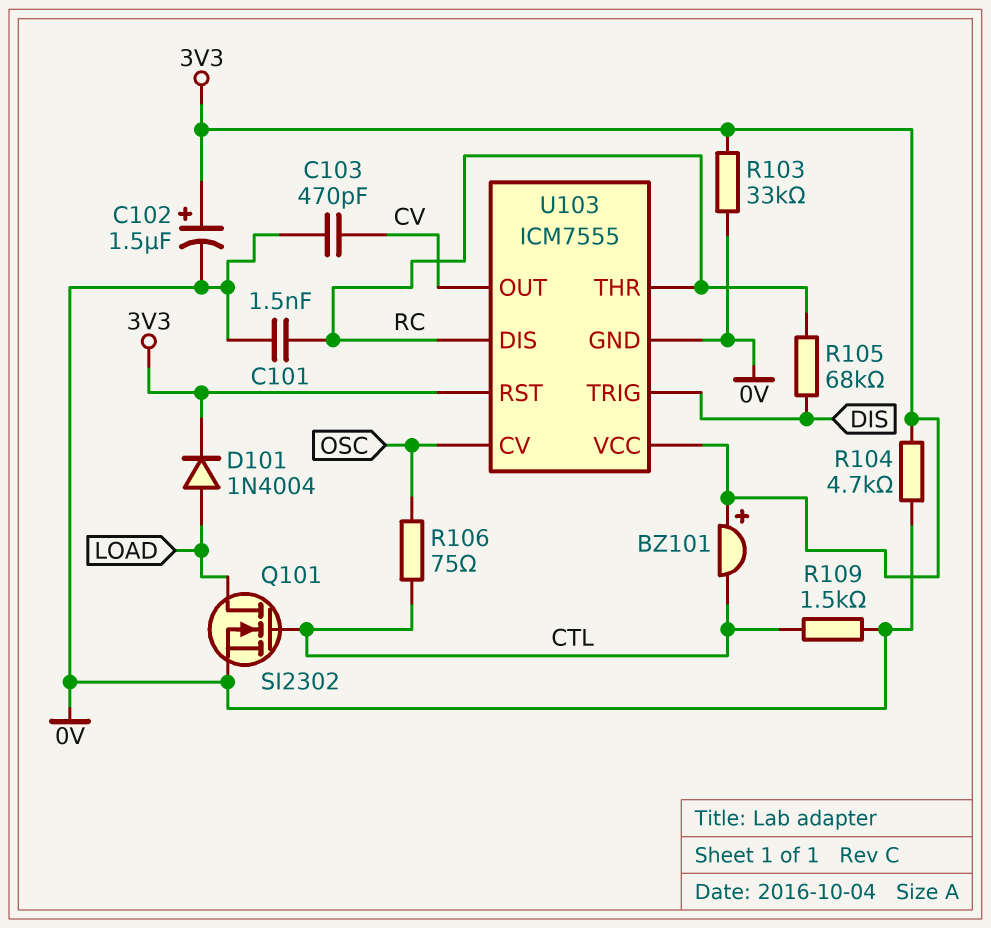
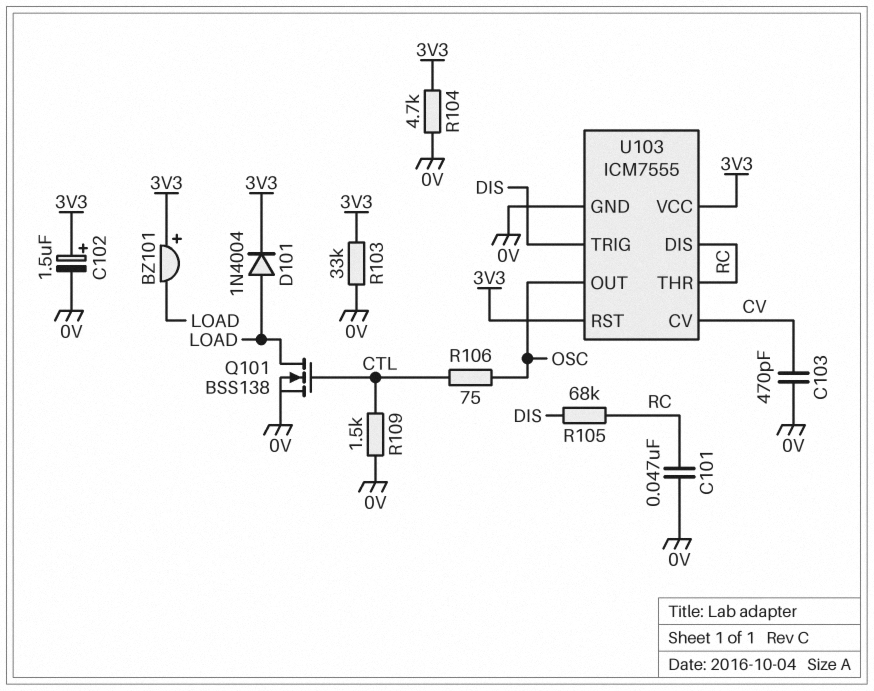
BZ101: buzzer (plus 3V3, minus CTL) -> buzzer (plus 3V3, minus LOAD)
C101: 1.5nF (0V, RC) -> 47nF (0V, RC)
Q101: NMOS SI2302 (G CTL, D LOAD, S 0V) -> NMOS BSS138 (G CTL, D LOAD, S 0V)
U103 pin CV: OSC -> CV
U103 pin OUT: CV -> OSC

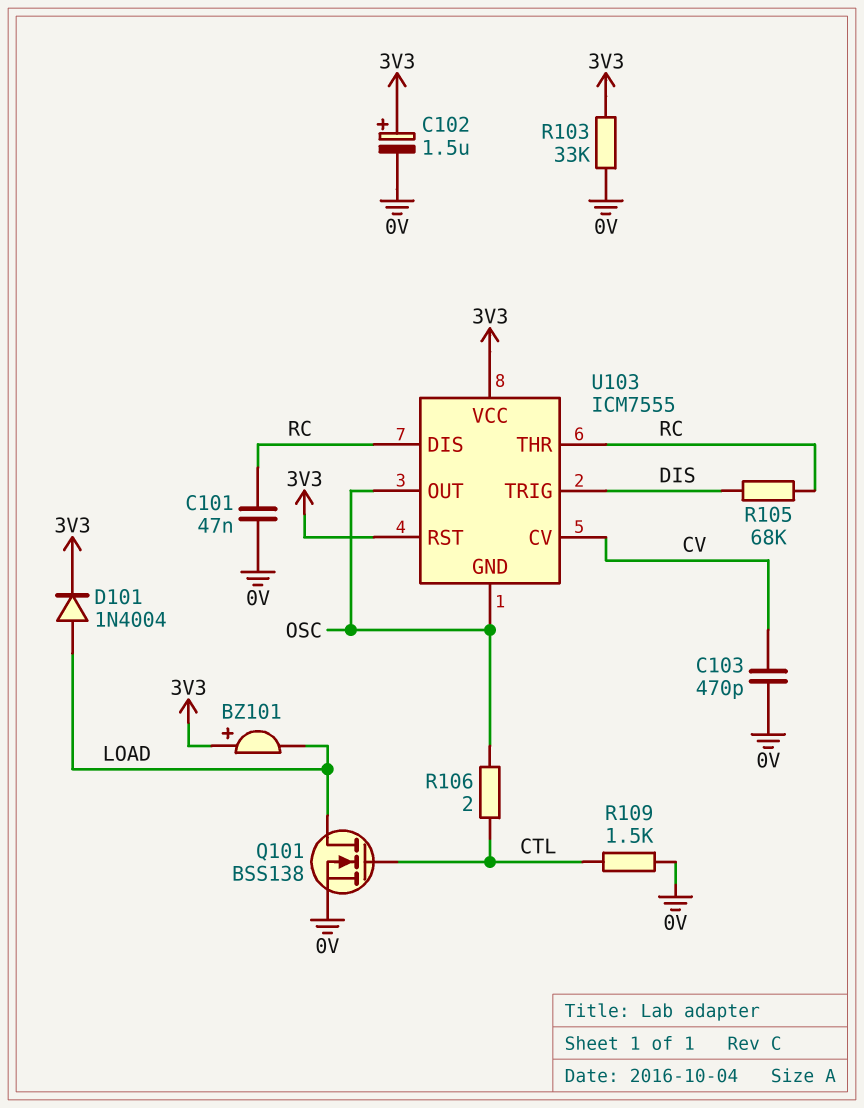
R104: 4.7k (0V, 3V3) -> none
R106: 75 (CTL, OSC) -> 2 (CTL, OSC)
U103 pin GND: 0V -> OSC

